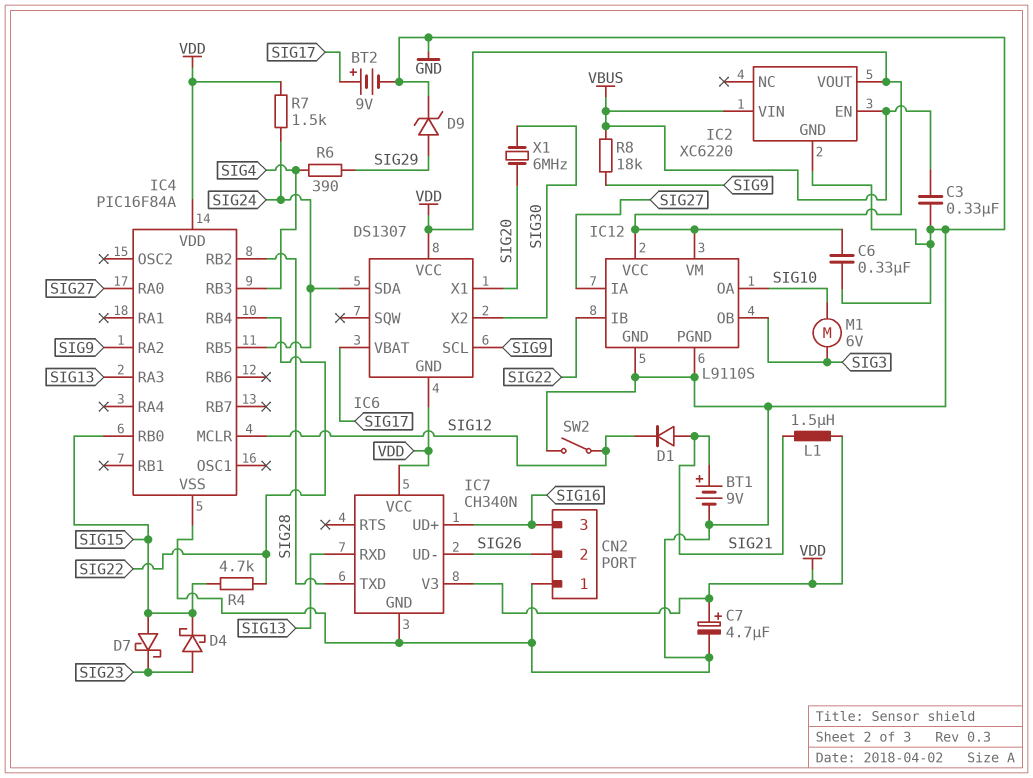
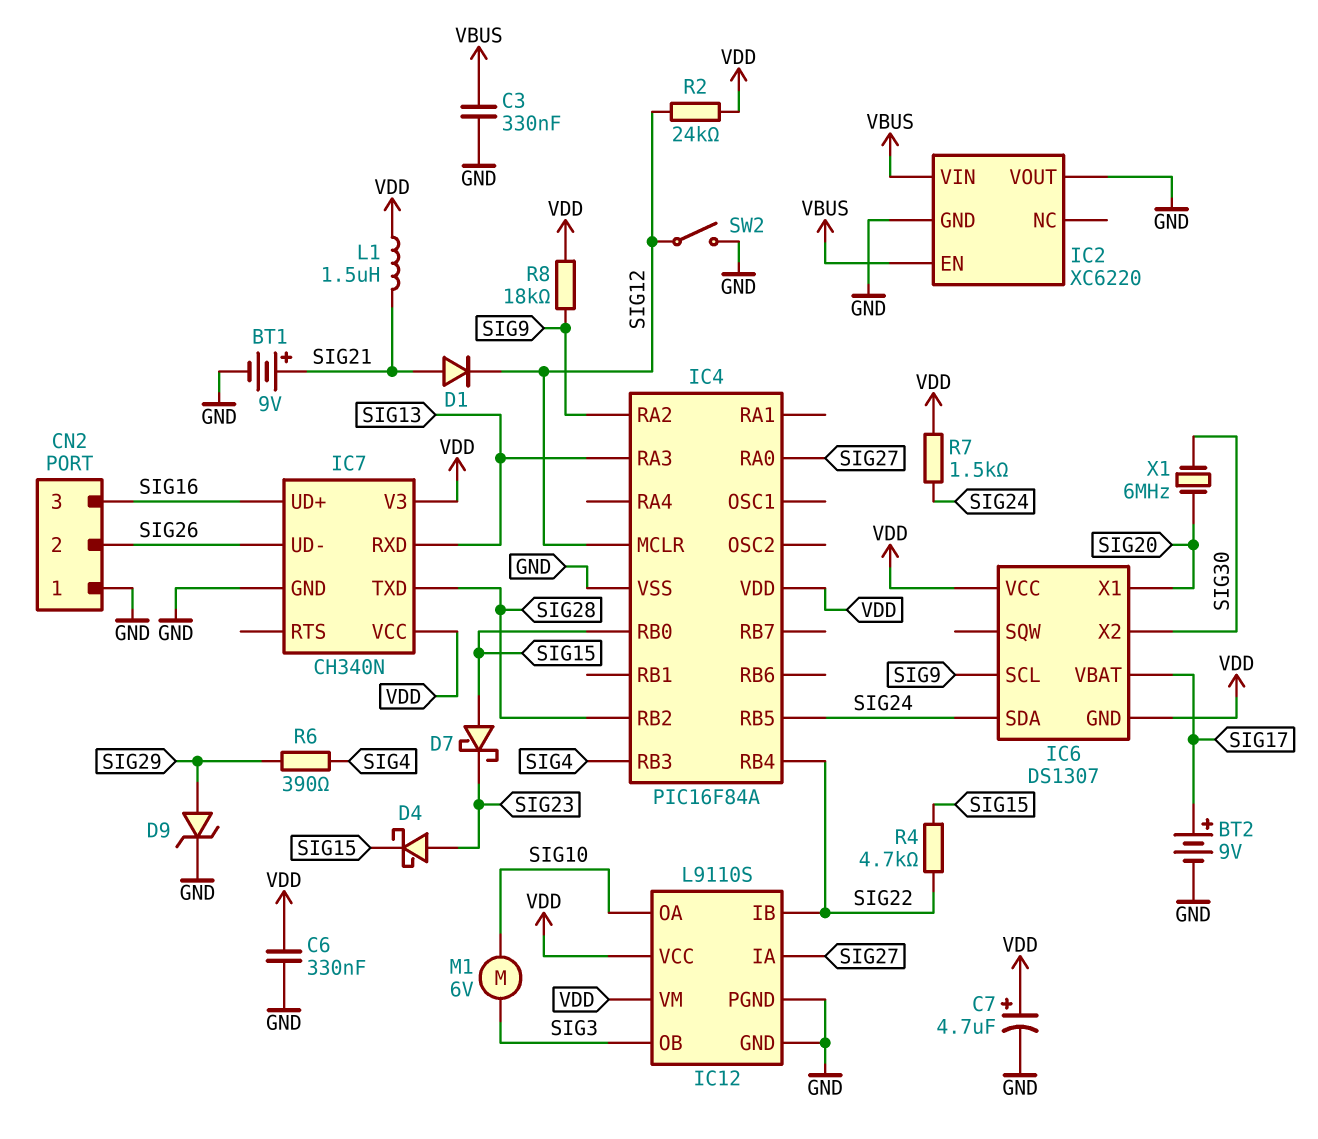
IC2 pin VOUT: VDD -> GND
R2: none -> 24k (SIG12, VDD)
R8: 18k (SIG9, VBUS) -> 18k (SIG9, VDD)

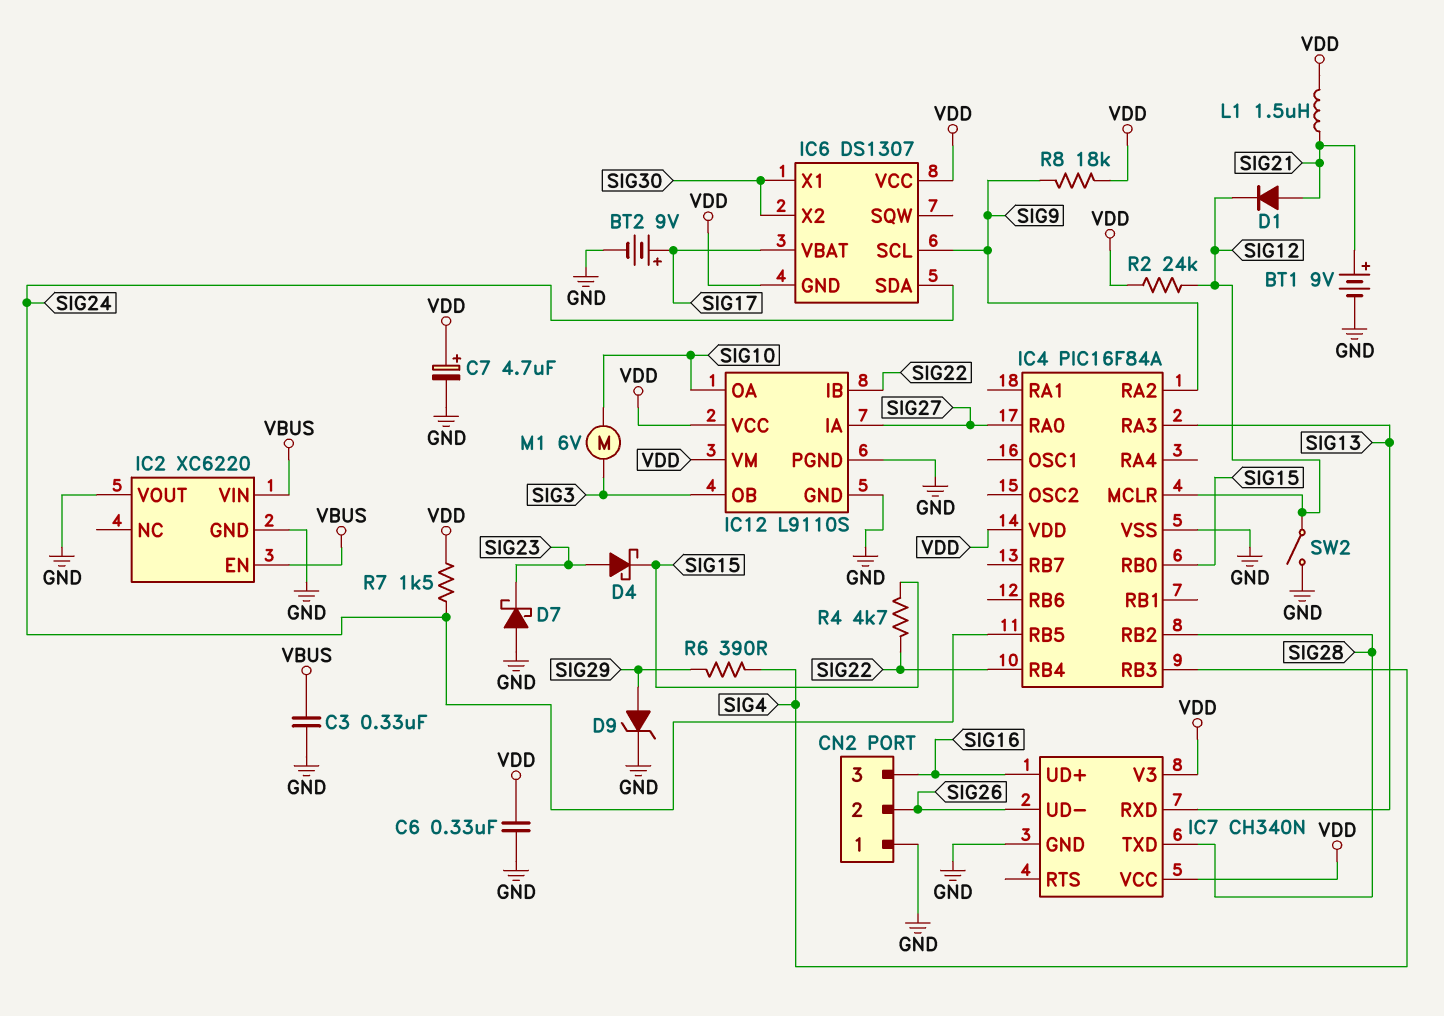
D7: schottky (A SIG15, K SIG23) -> schottky (A GND, K SIG23)
IC6 pin X1: SIG20 -> SIG30
X1: 6MHz (SIG20, SIG30) -> none

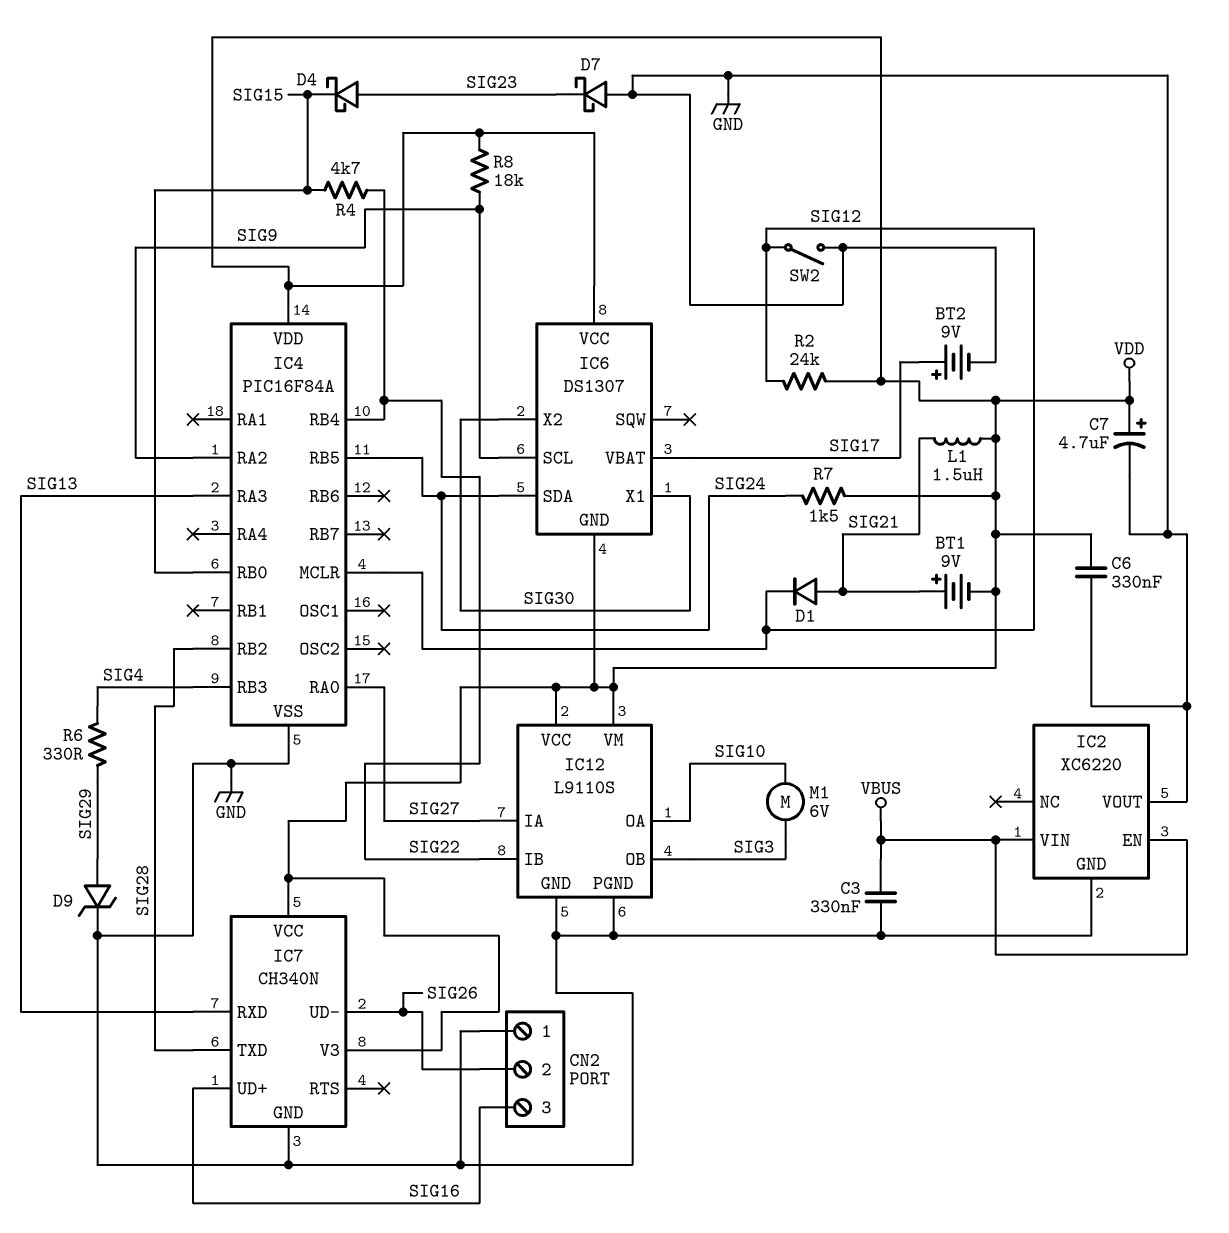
BT1: 9V (plus SIG21, minus GND) -> 9V (plus SIG21, minus VDD)
R6: 390 (SIG4, SIG29) -> 330 (SIG4, SIG29)

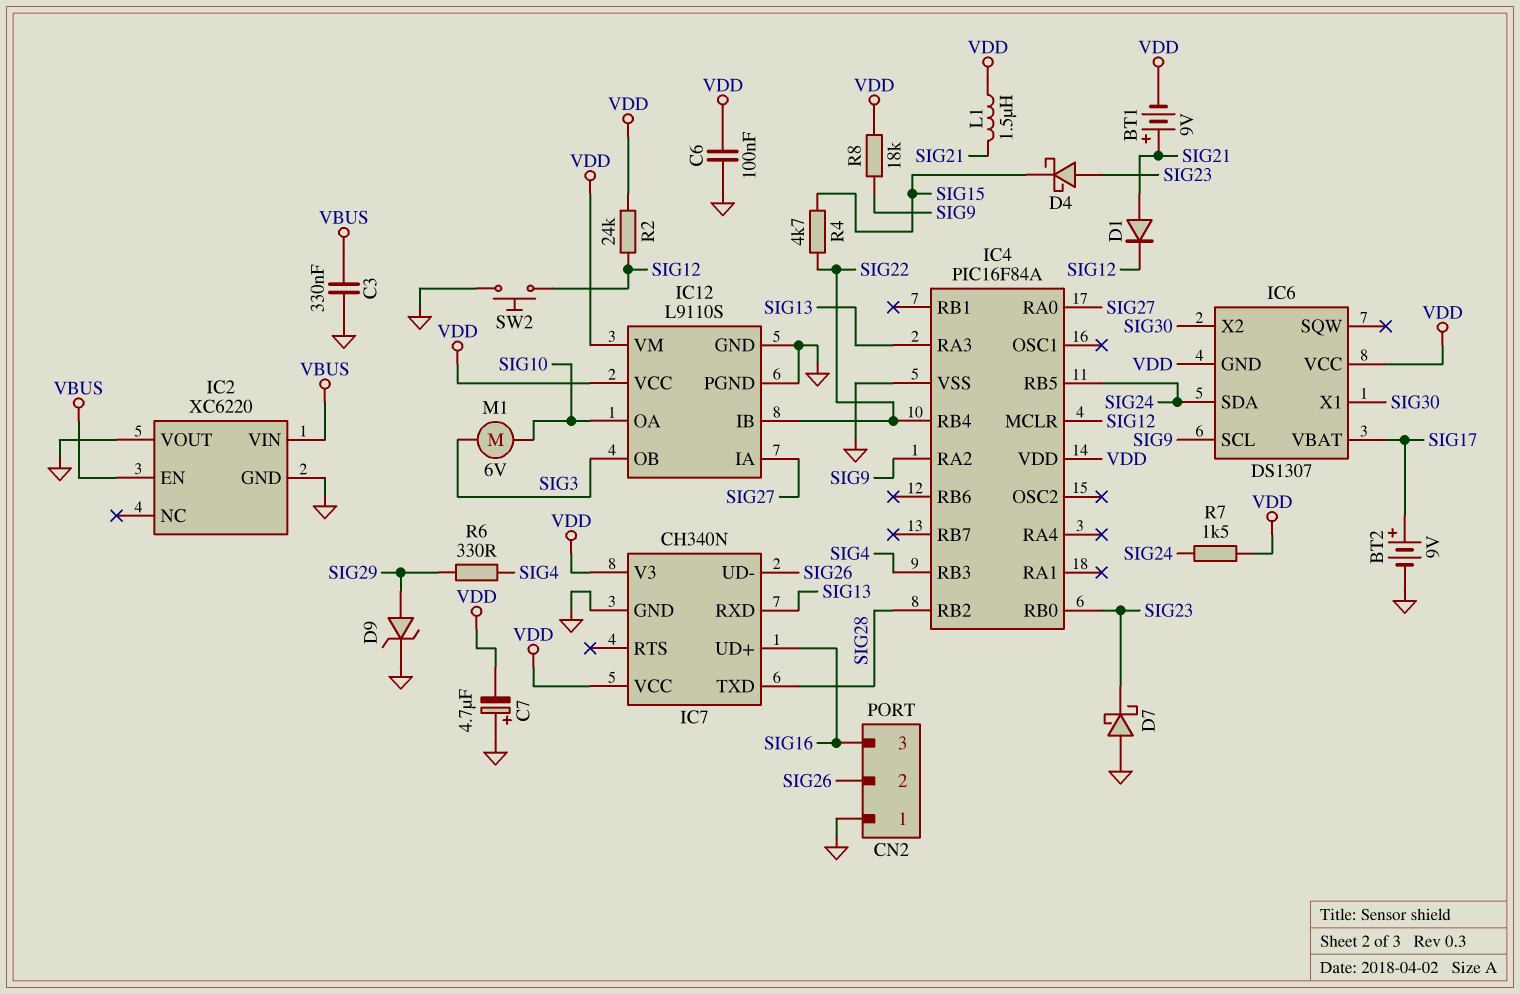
C6: 330nF (GND, VDD) -> 100nF (GND, VDD)
C7: 4.7uF (plus VDD, minus GND) -> 4.7uF (plus GND, minus VDD)
IC4 pin RB0: SIG15 -> SIG23
SW2: switch (GND, SIG12) -> button (GND, SIG12)

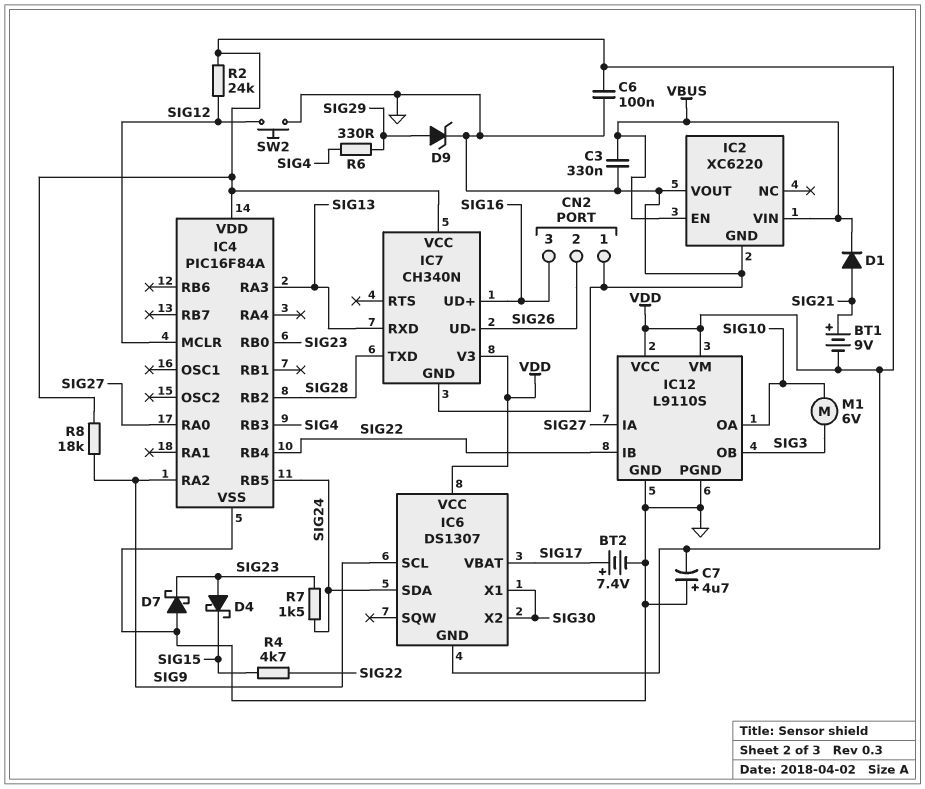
BT2: 9V (plus SIG17, minus GND) -> 7.4V (plus SIG17, minus GND)
D1: diode (A SIG21, K SIG12) -> diode (A SIG21, K VBUS)
L1: 1.5uH (SIG21, VDD) -> none
R7: 1.5k (SIG24, VDD) -> 1.5k (SIG23, SIG24)

